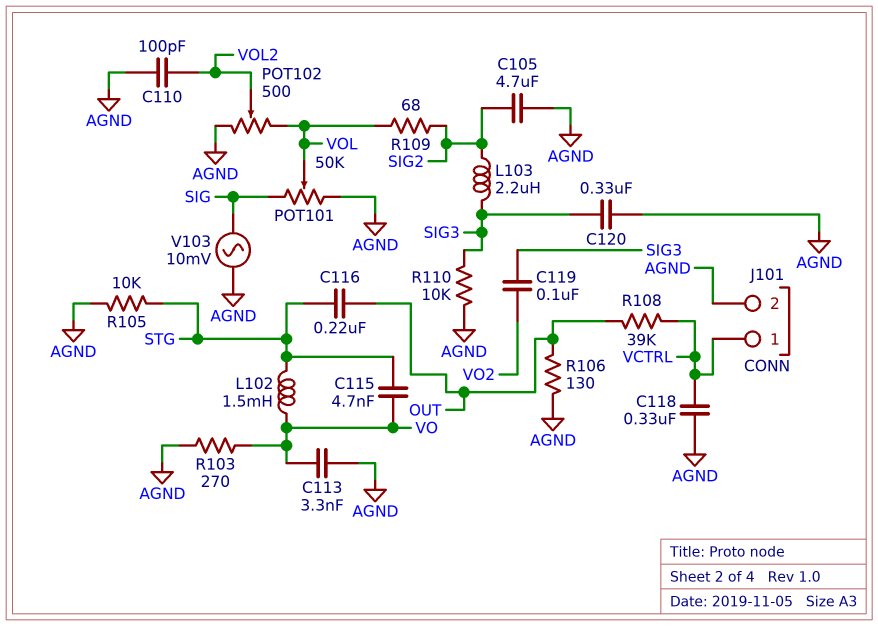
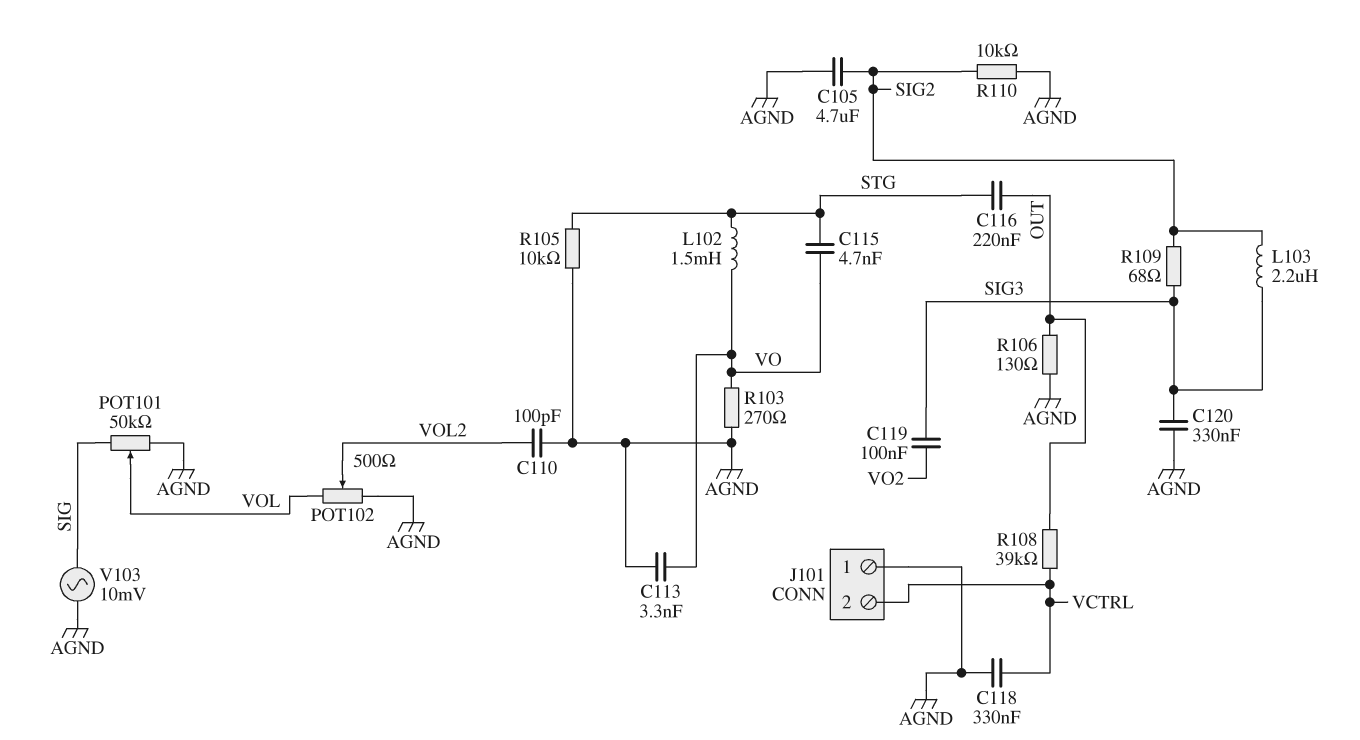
J101 pin 1: VCTRL -> AGND
J101 pin 2: AGND -> VCTRL
R109: 68 (SIG2, VOL) -> 68 (SIG2, SIG3)
R110: 10k (AGND, SIG3) -> 10k (AGND, SIG2)

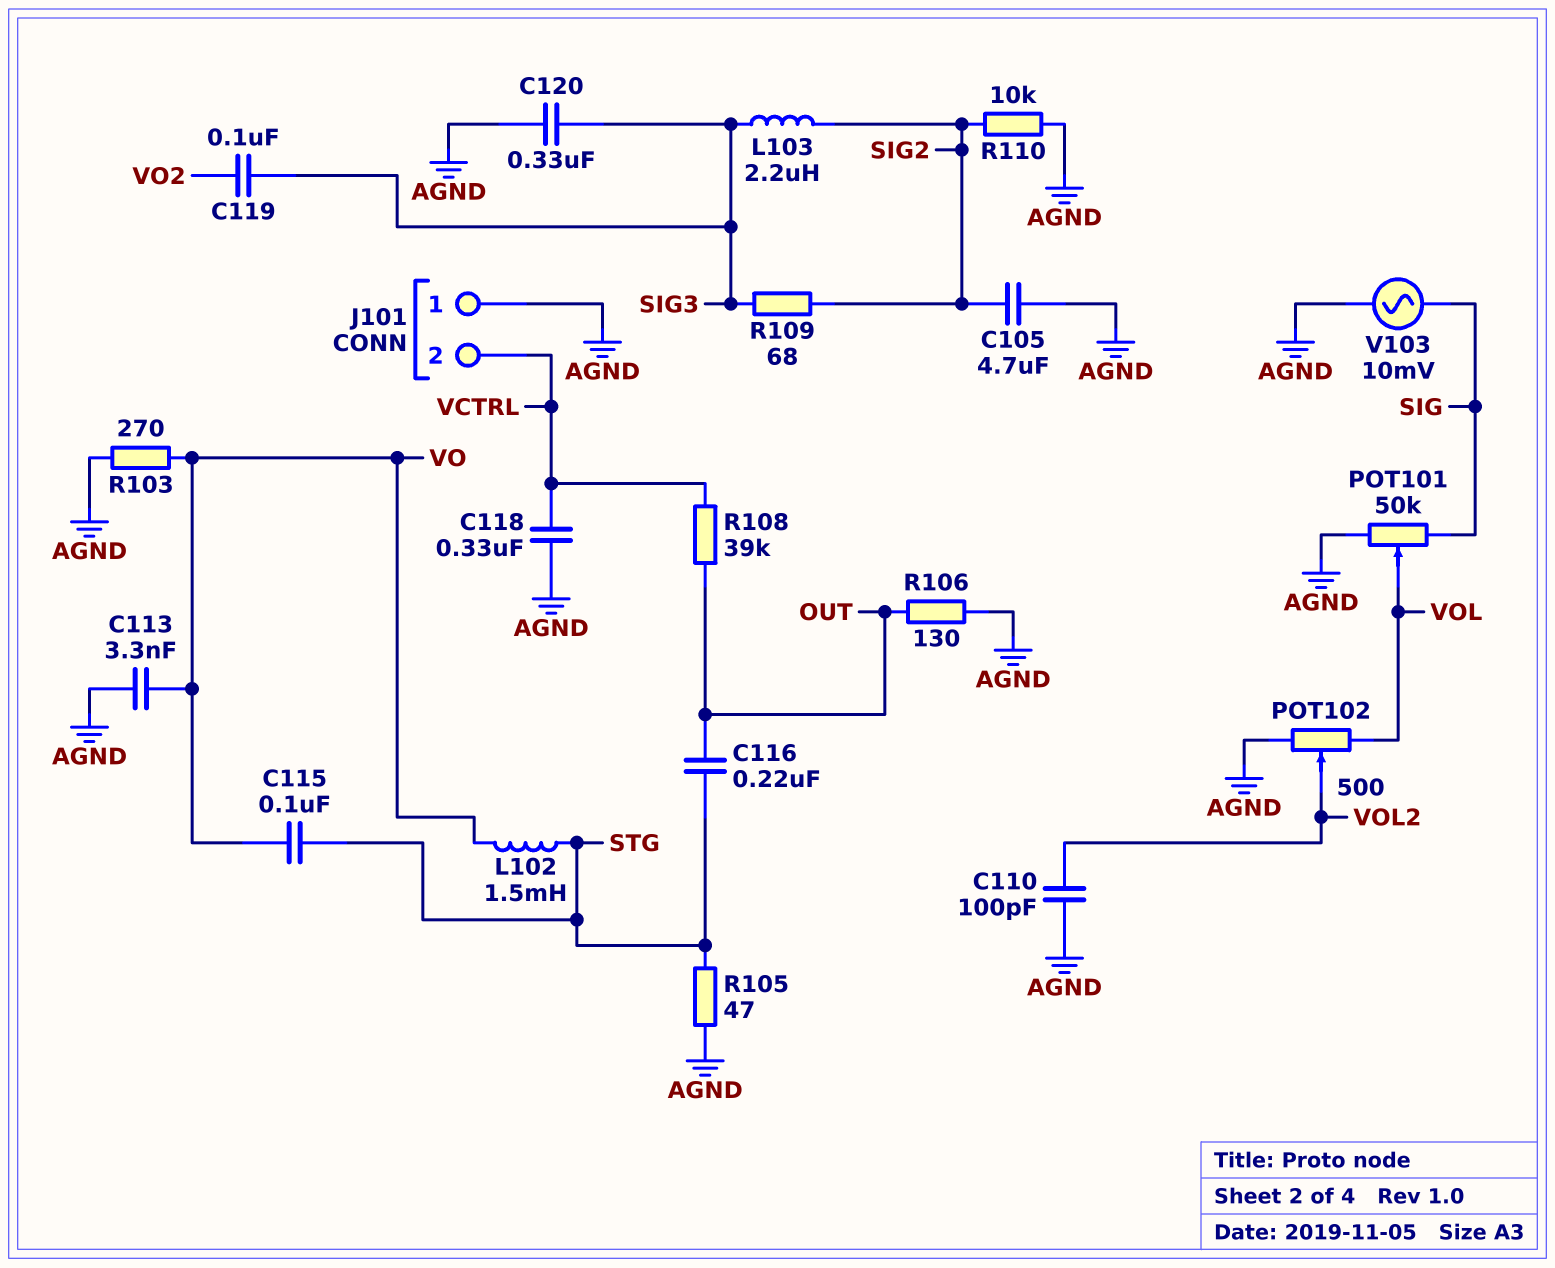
C115: 4.7nF (STG, VO) -> 100nF (STG, VO)
R105: 10k (AGND, STG) -> 47 (AGND, STG)

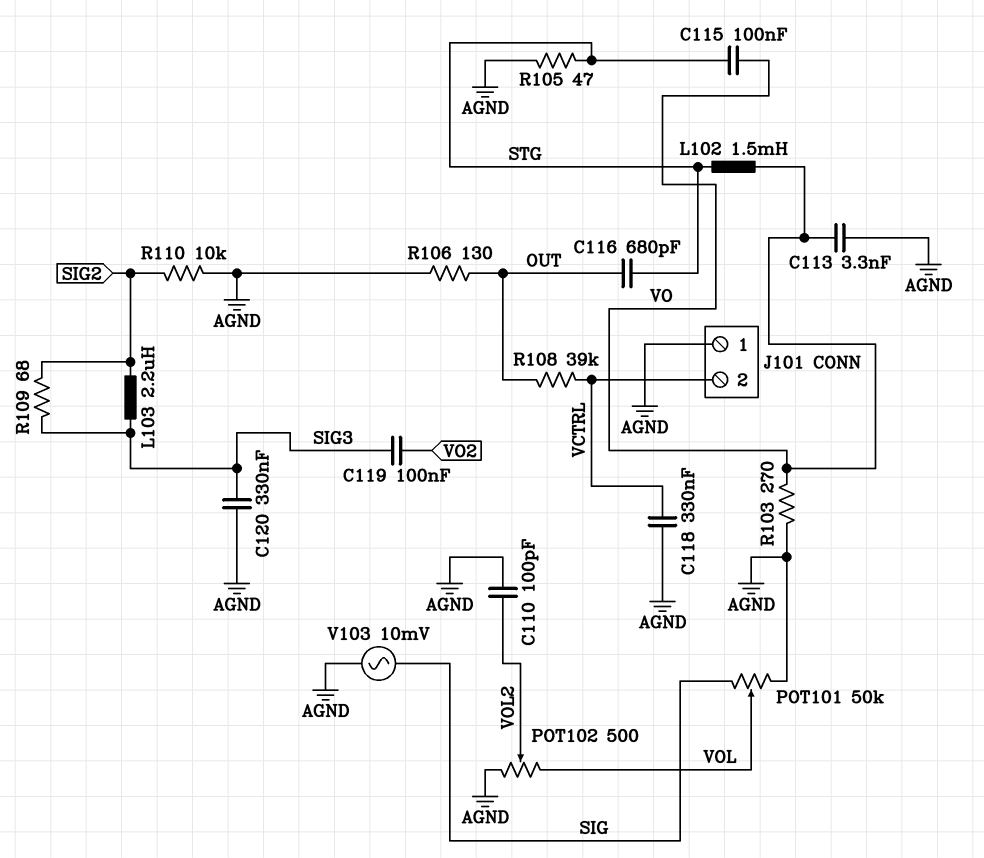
C105: 4.7uF (AGND, SIG2) -> none
C116: 220nF (OUT, STG) -> 680pF (OUT, STG)

